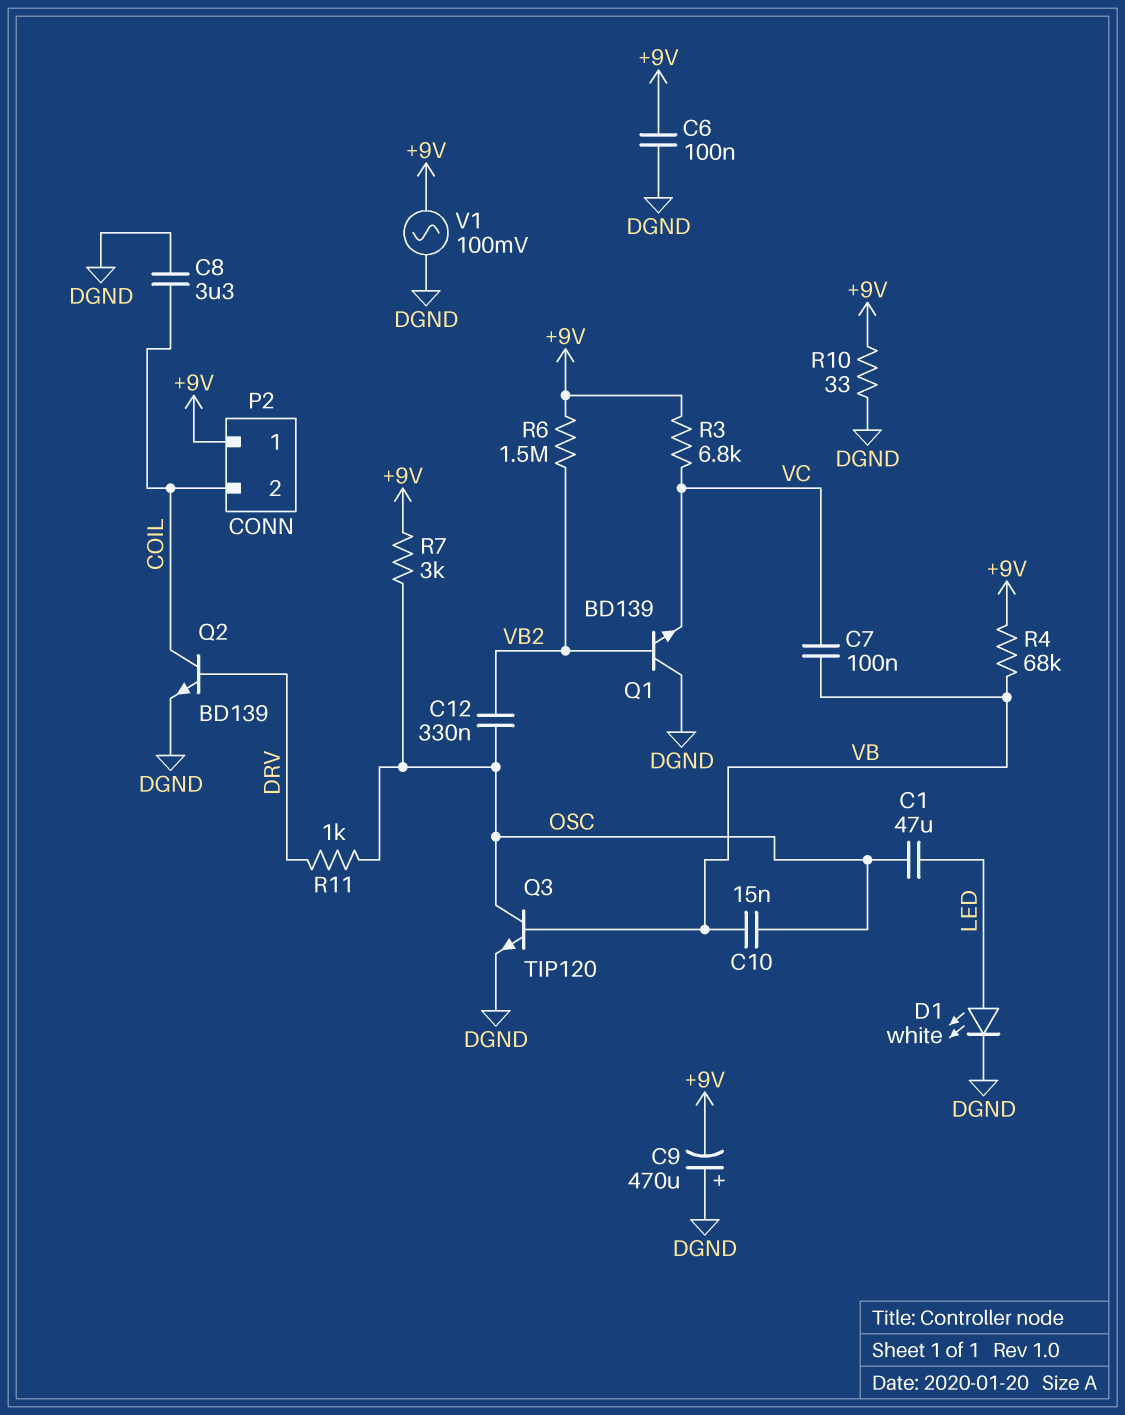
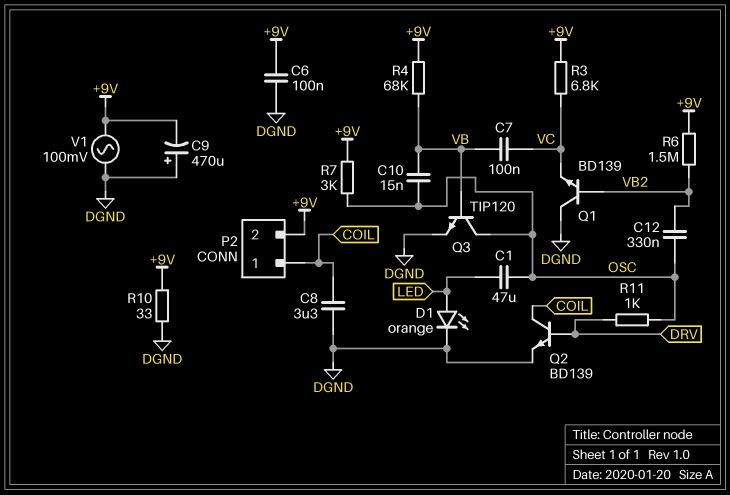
D1: LED white (A LED, K DGND) -> LED orange (A LED, K DGND)
P2 pin 1: +9V -> COIL
P2 pin 2: COIL -> +9V

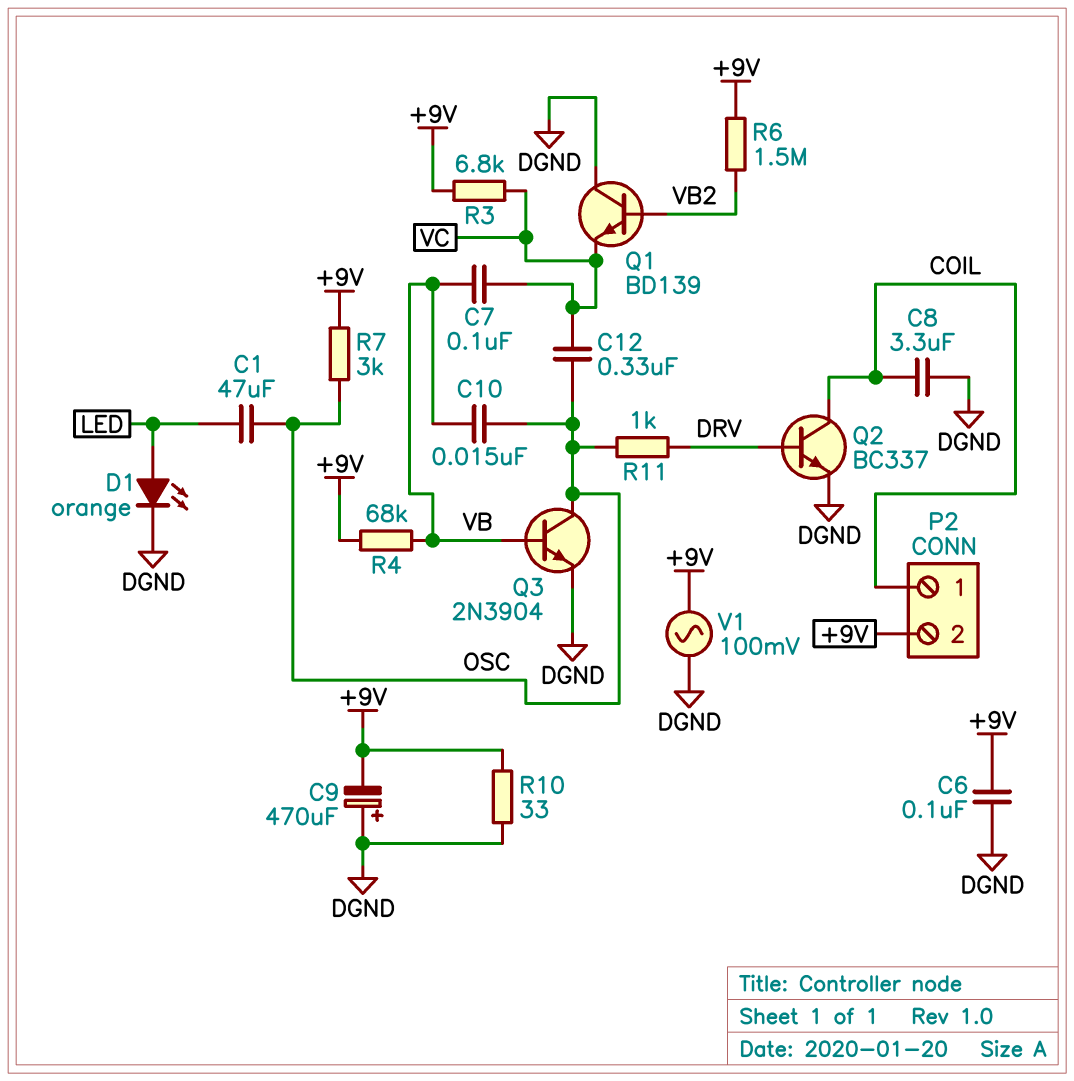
C12: 330nF (OSC, VB2) -> 330nF (OSC, VC)
Q2: NPN BD139 (B DRV, C COIL, E DGND) -> NPN BC337 (B DRV, C COIL, E DGND)
Q3: NPN TIP120 (B VB, C OSC, E DGND) -> NPN 2N3904 (B VB, C OSC, E DGND)

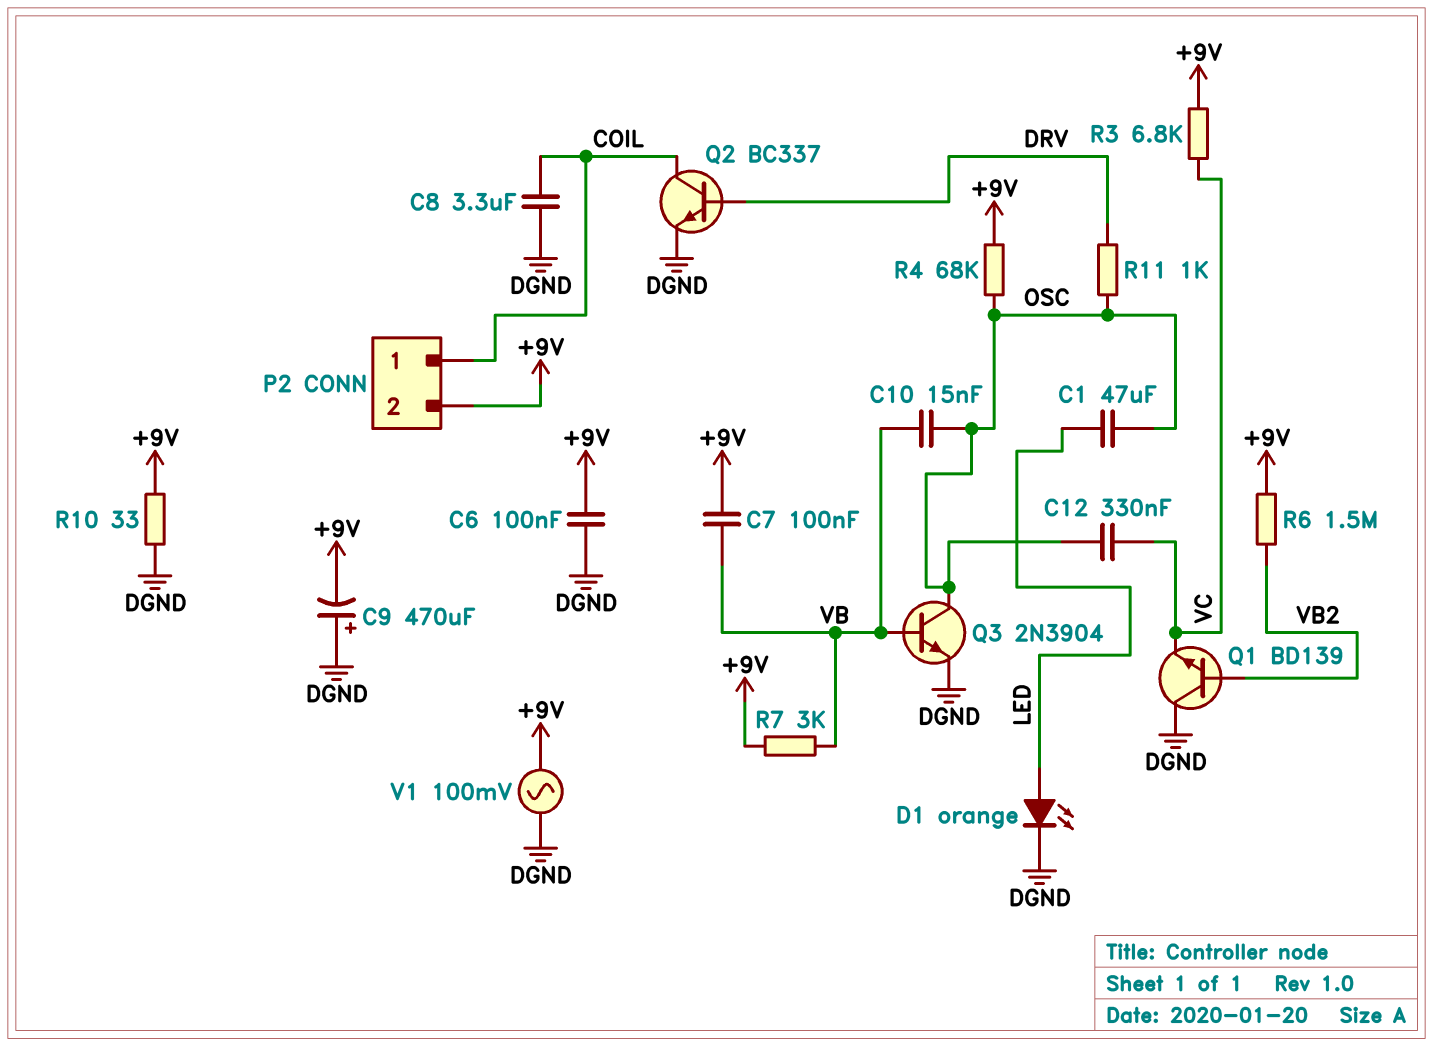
C7: 100nF (VB, VC) -> 100nF (+9V, VB)
R4: 68k (+9V, VB) -> 68k (+9V, OSC)
R7: 3k (+9V, OSC) -> 3k (+9V, VB)

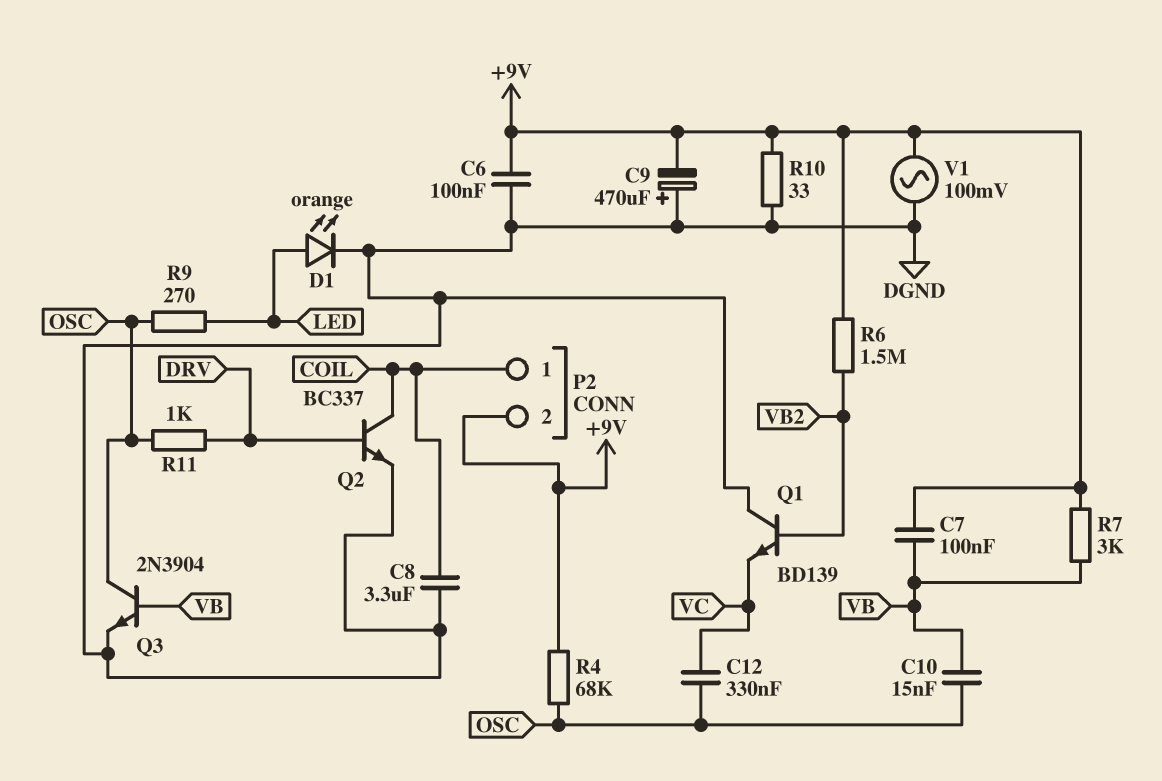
C1: 47uF (LED, OSC) -> none
R3: 6.8k (+9V, VC) -> none
R9: none -> 270 (LED, OSC)

